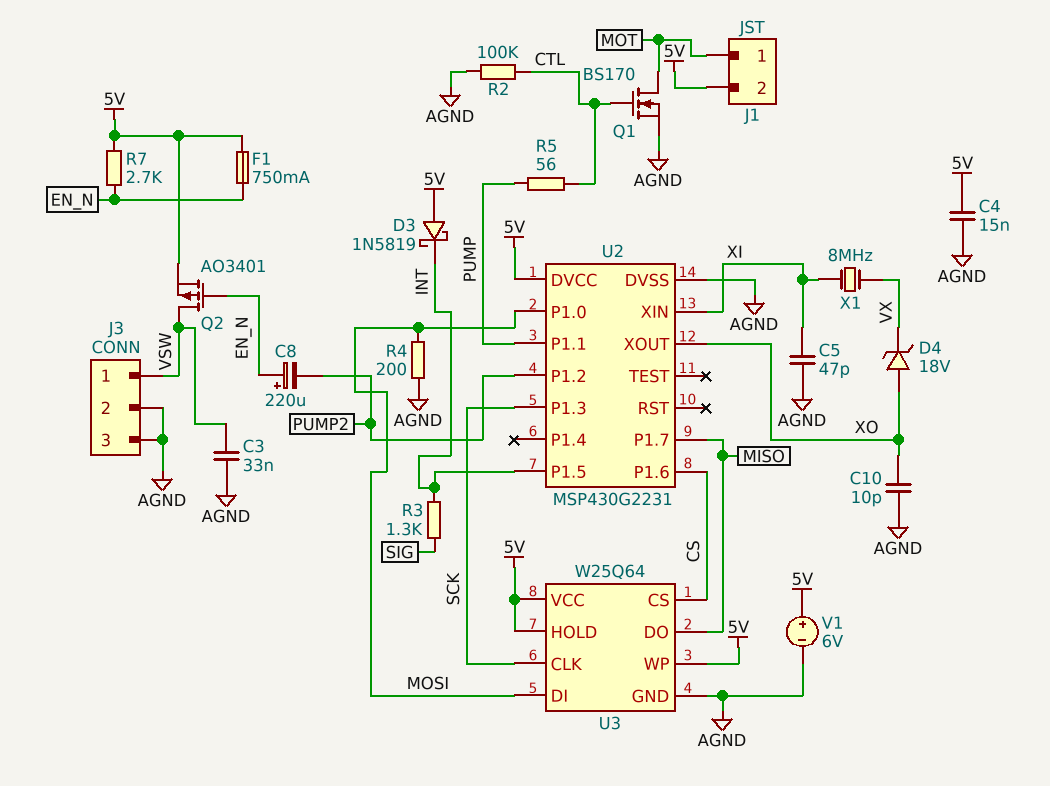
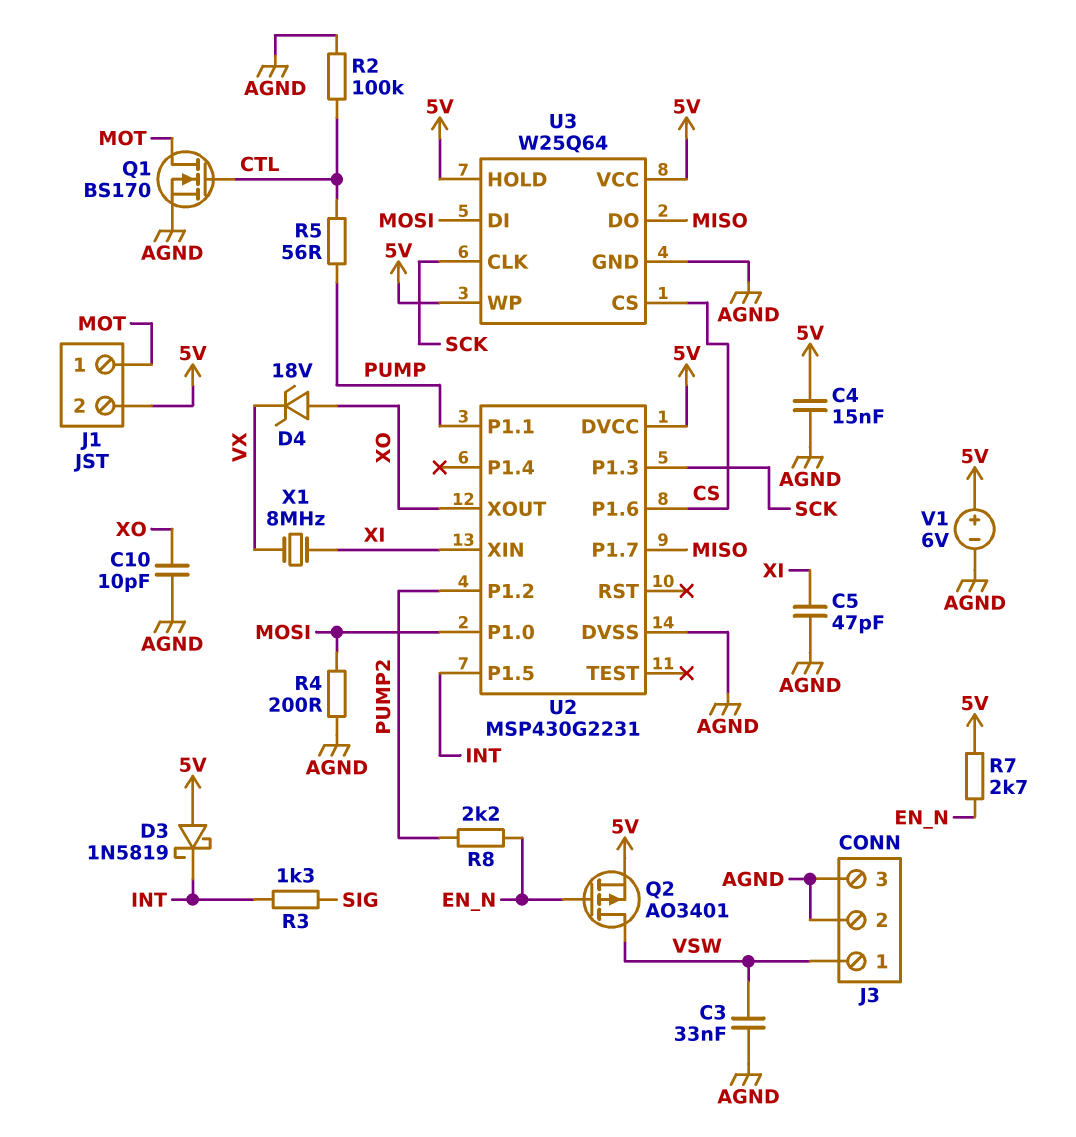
C8: 220uF (plus EN_N, minus PUMP2) -> none
F1: 750mA (5V, EN_N) -> none
R8: none -> 2.2k (EN_N, PUMP2)

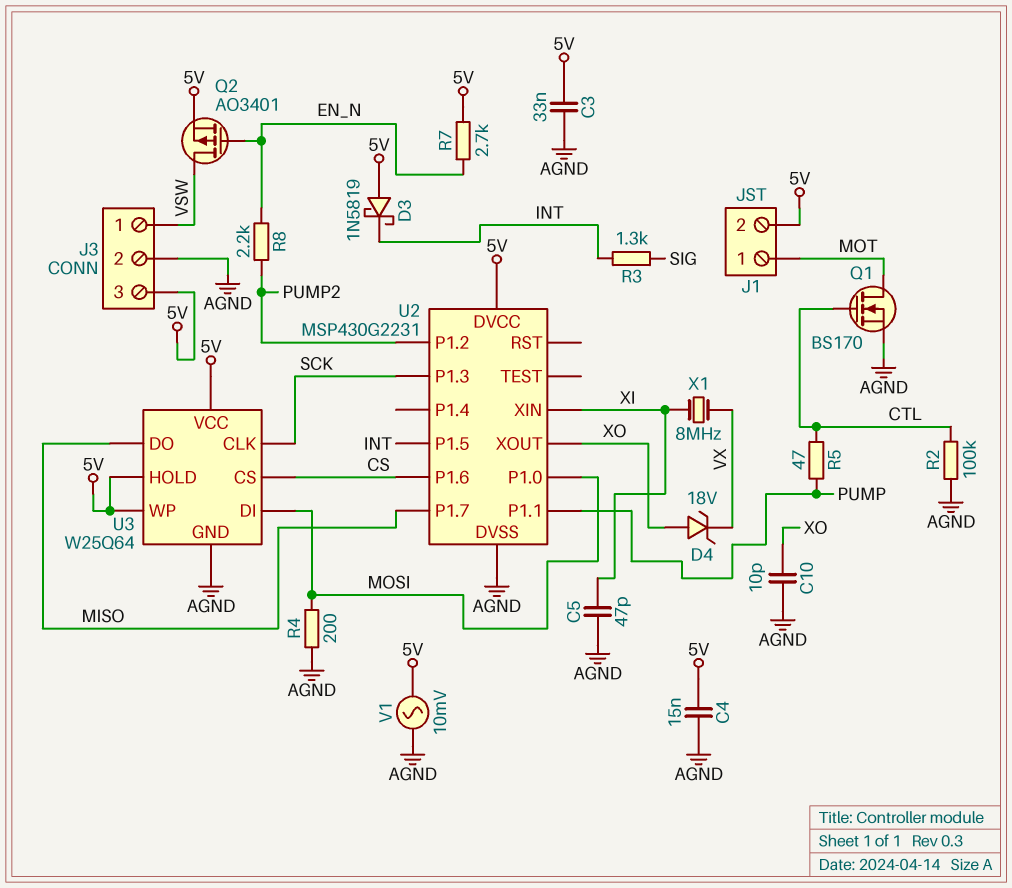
C3: 33nF (AGND, VSW) -> 33nF (5V, AGND)
J3 pin 3: AGND -> 5V
R5: 56 (CTL, PUMP) -> 47 (CTL, PUMP)
V1: 6V (plus 5V, minus AGND) -> AC 10mV (5V, AGND)

